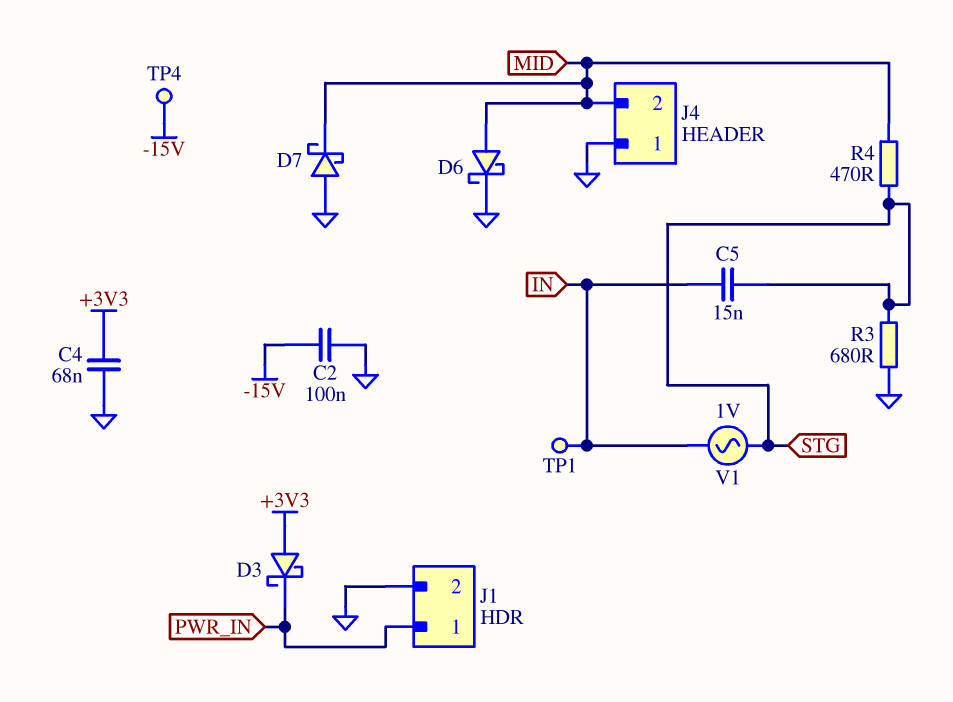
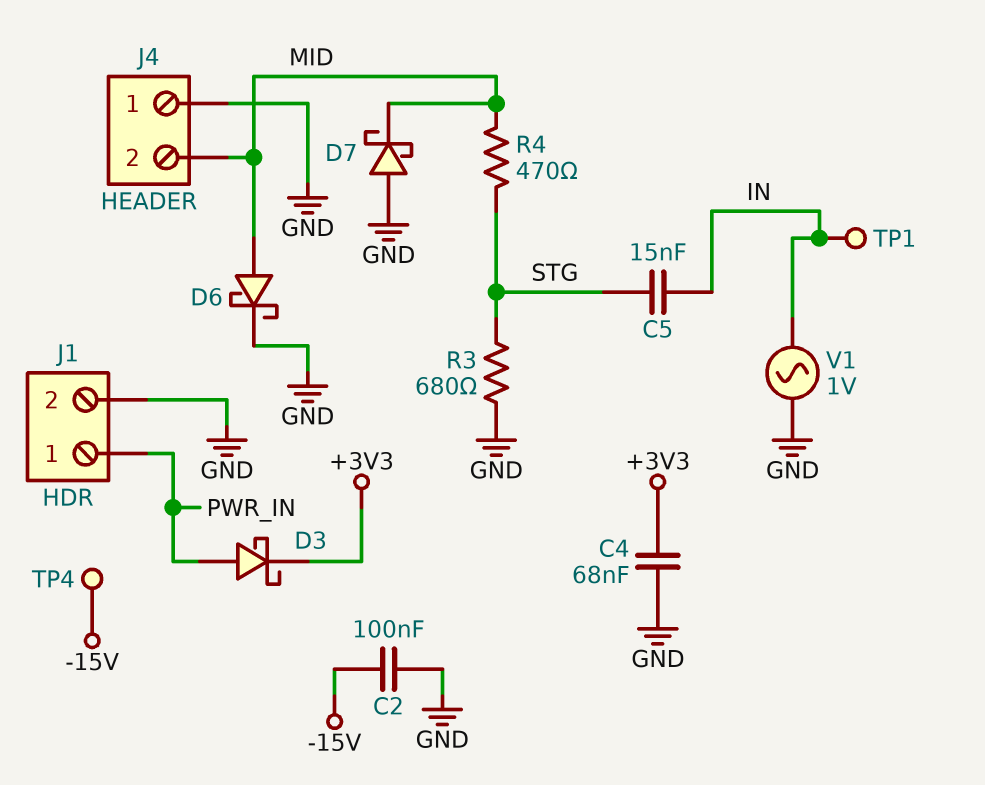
D3: schottky (A +3V3, K PWR_IN) -> schottky (A PWR_IN, K +3V3)
V1: AC 1V (IN, STG) -> AC 1V (GND, IN)

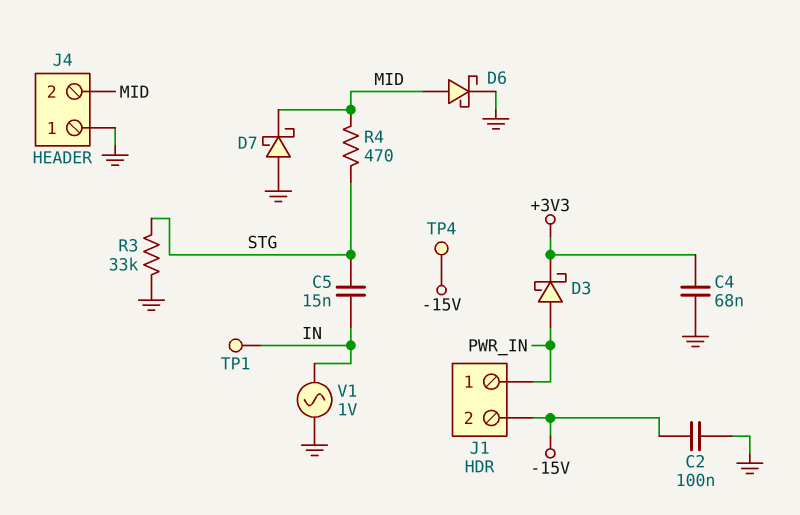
J1 pin 2: GND -> -15V
R3: 680 (GND, STG) -> 33k (GND, STG)

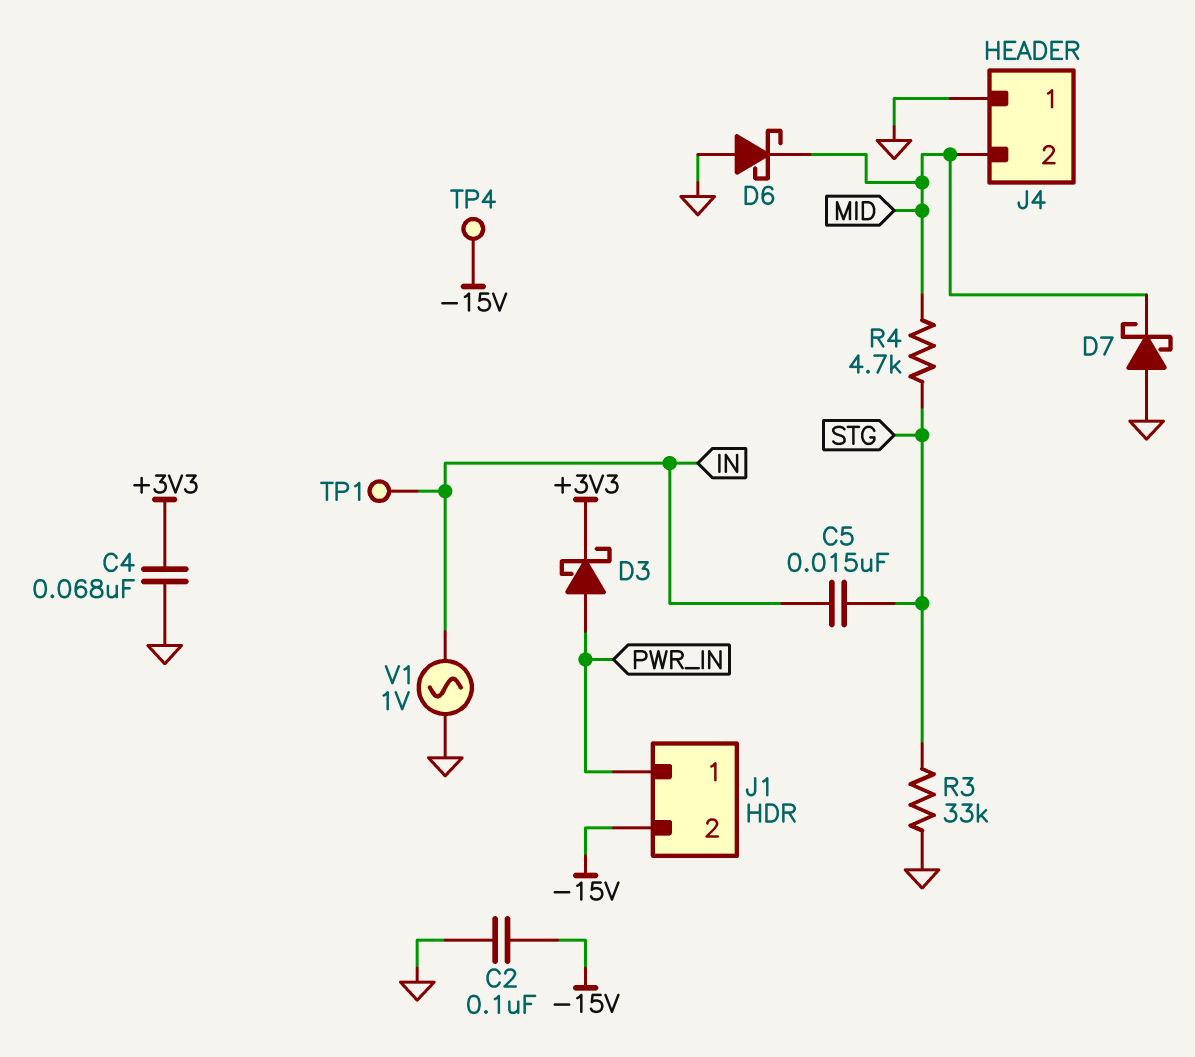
D6: schottky (A MID, K GND) -> schottky (A GND, K MID)
R4: 470 (MID, STG) -> 4.7k (MID, STG)

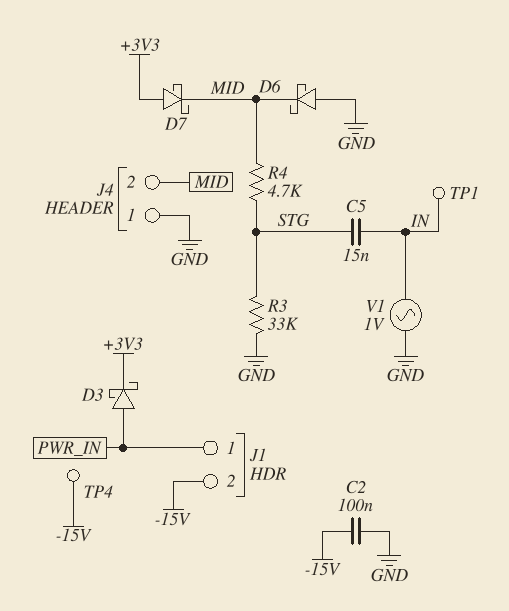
C4: 68nF (+3V3, GND) -> none
D7: schottky (A GND, K MID) -> schottky (A +3V3, K MID)

